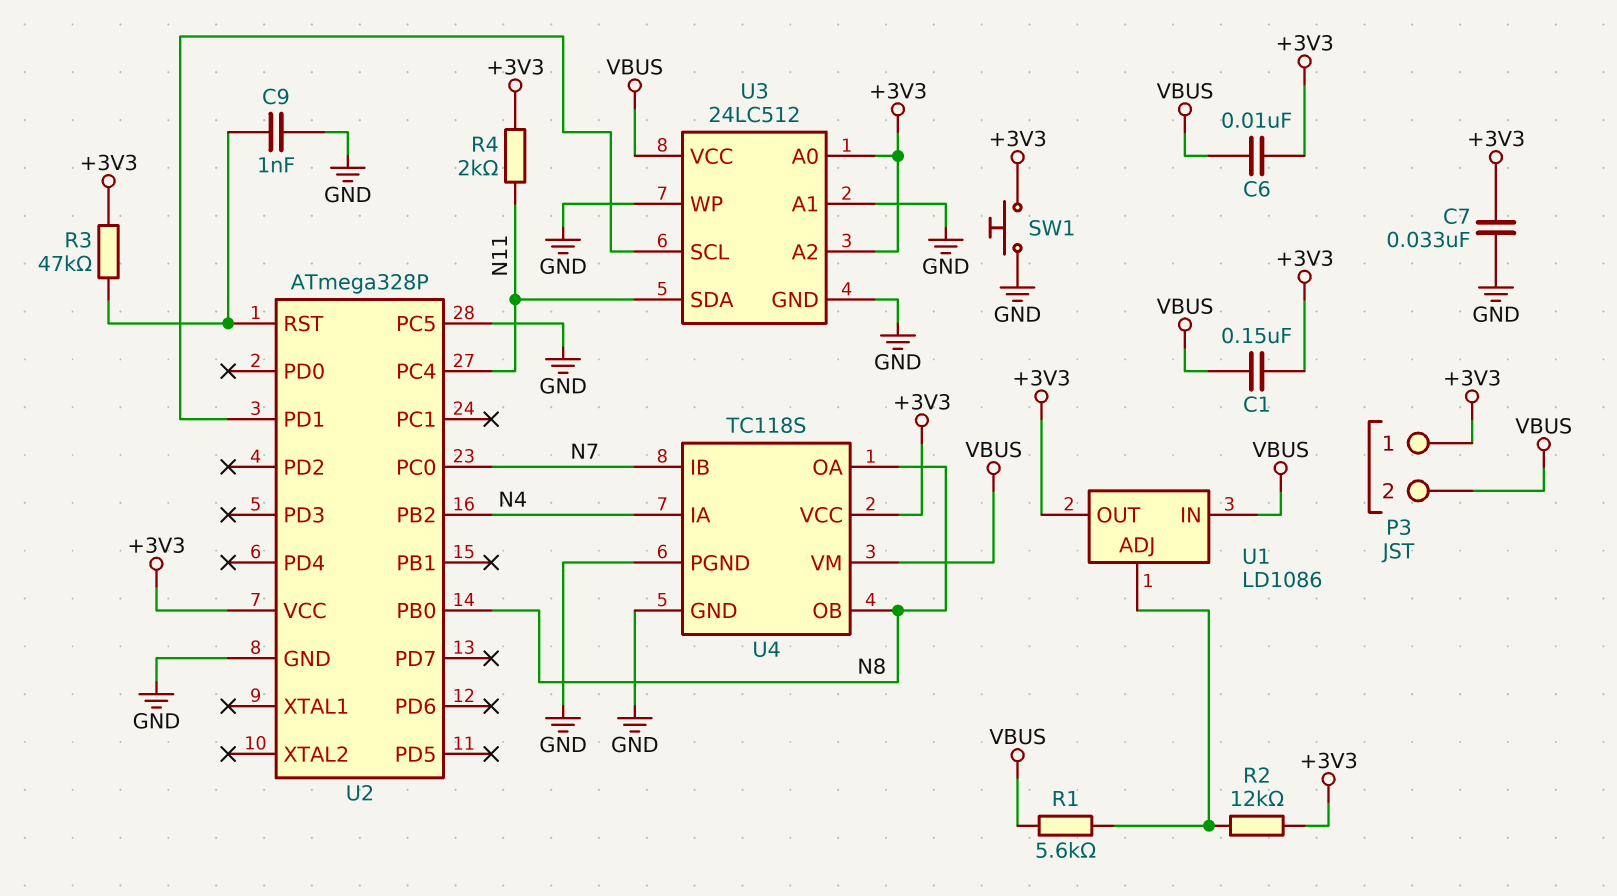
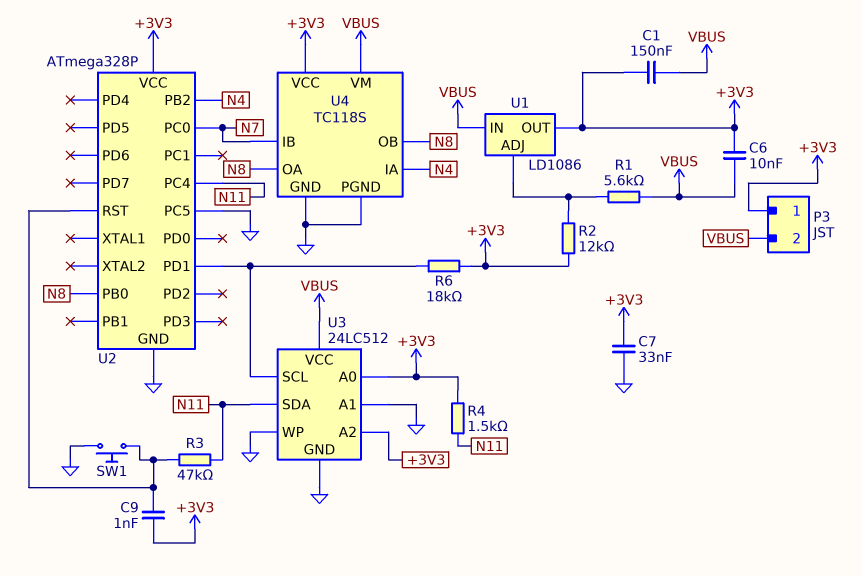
C9: 1nF (GND, U2/RST) -> 1nF (+3V3, U2/RST)
R3: 47k (+3V3, U2/RST) -> 47k (N11, U2/RST)
R4: 2k (+3V3, N11) -> 1.5k (+3V3, N11)
R6: none -> 18k (+3V3, U2/PD1)
SW1: button (+3V3, GND) -> button (GND, U2/RST)

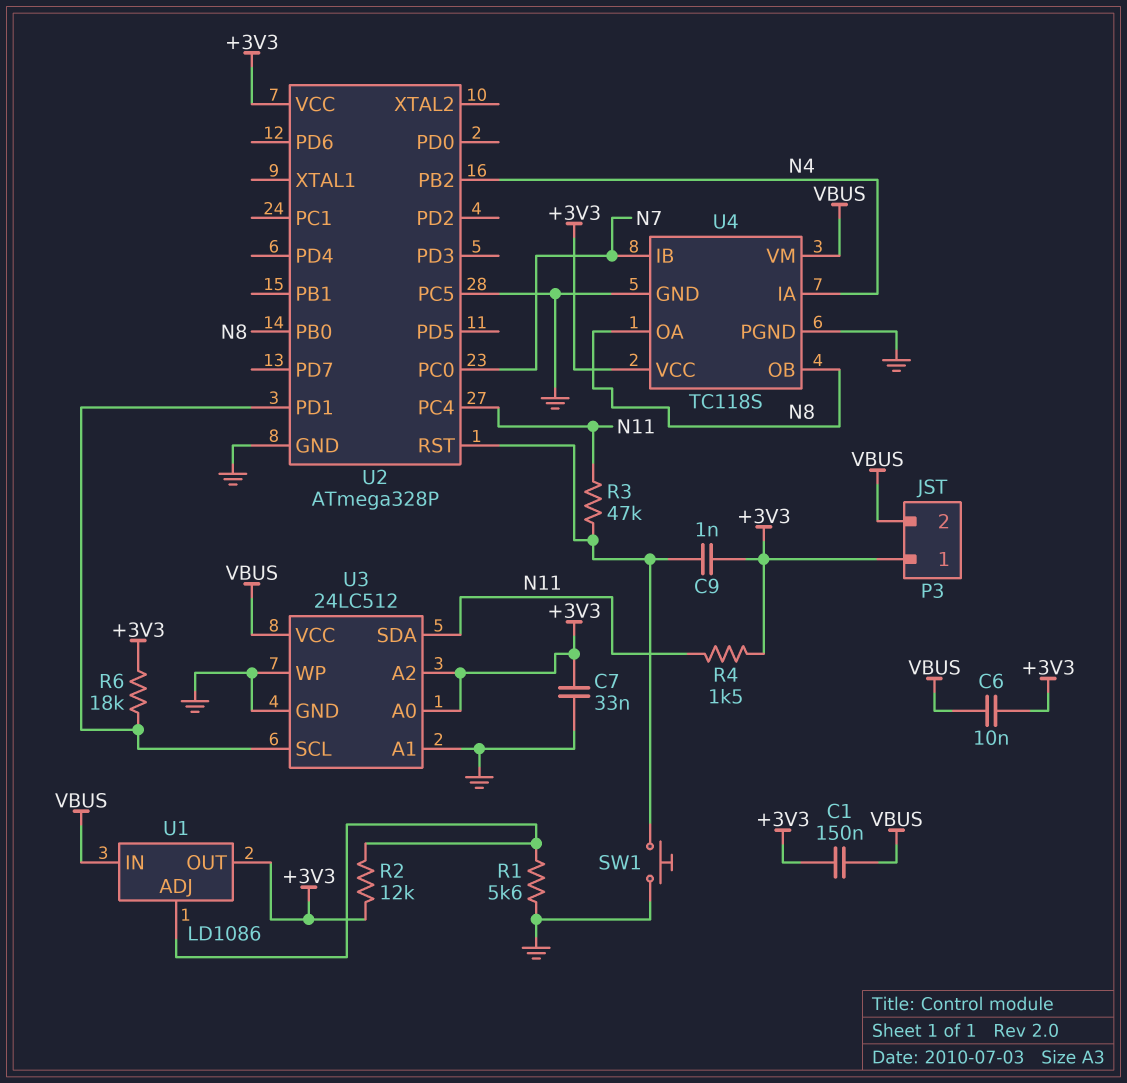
R1: 5.6k (U1/ADJ, VBUS) -> 5.6k (GND, U1/ADJ)

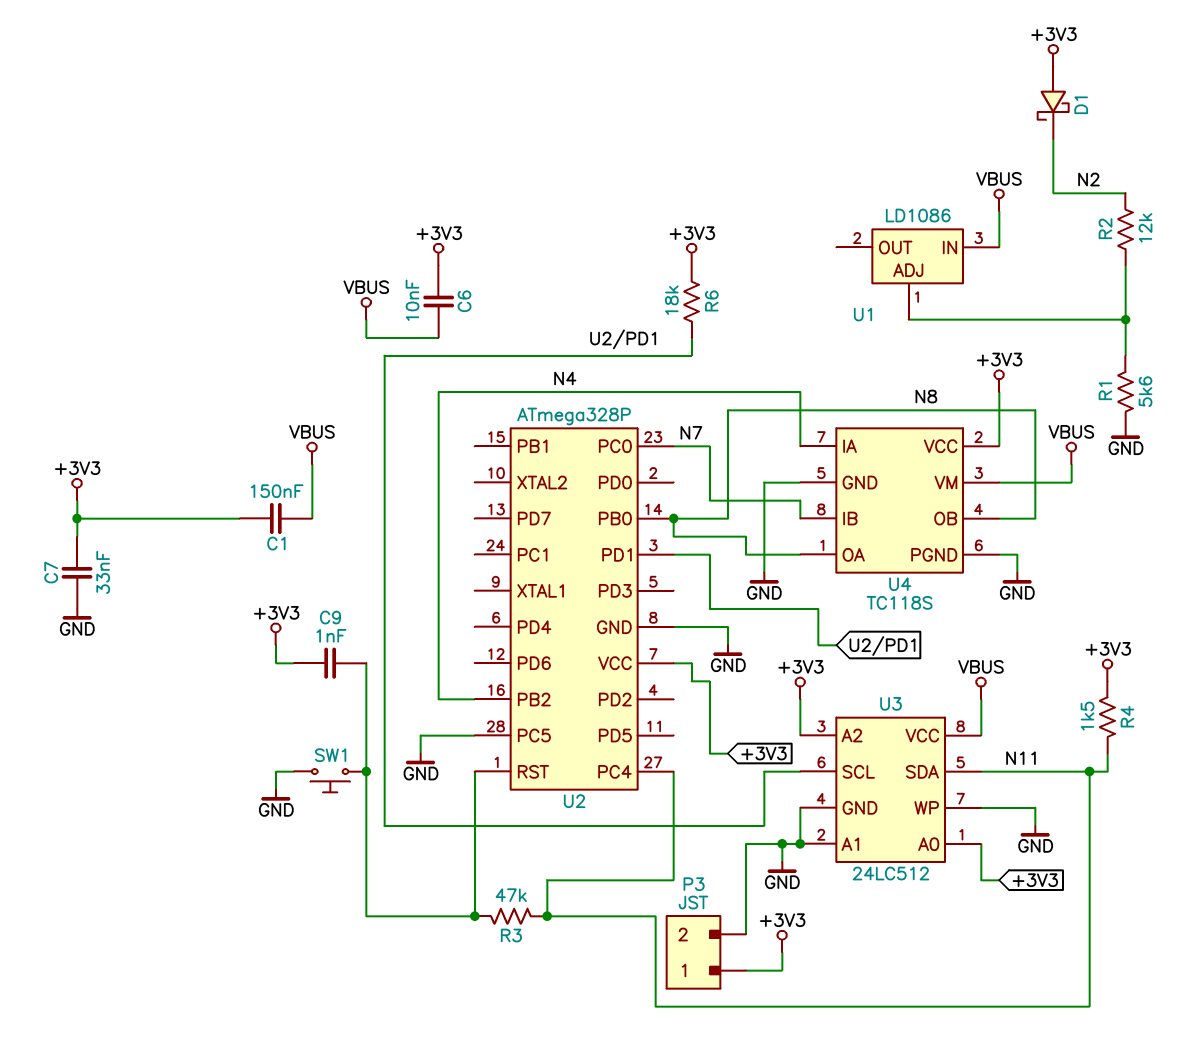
D1: none -> schottky (A +3V3, K N2)
P3 pin 2: VBUS -> GND
R2: 12k (+3V3, U1/ADJ) -> 12k (N2, U1/ADJ)
U1 pin OUT: +3V3 -> none

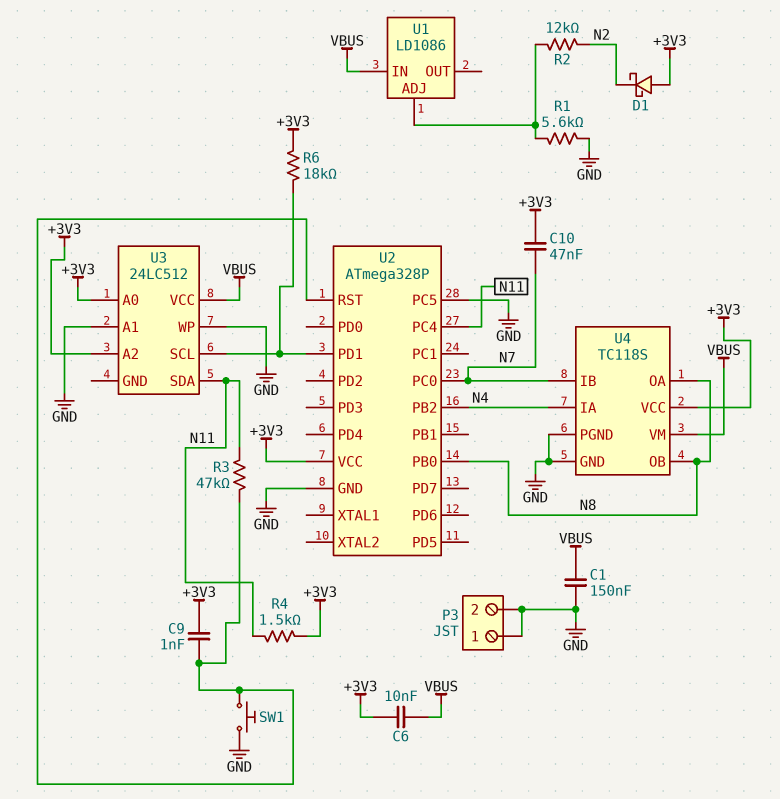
C1: 150nF (+3V3, VBUS) -> 150nF (GND, VBUS)
C7: 33nF (+3V3, GND) -> none
C10: none -> 47nF (+3V3, N7)
P3 pin 1: +3V3 -> GND
U3 pin GND: GND -> none

